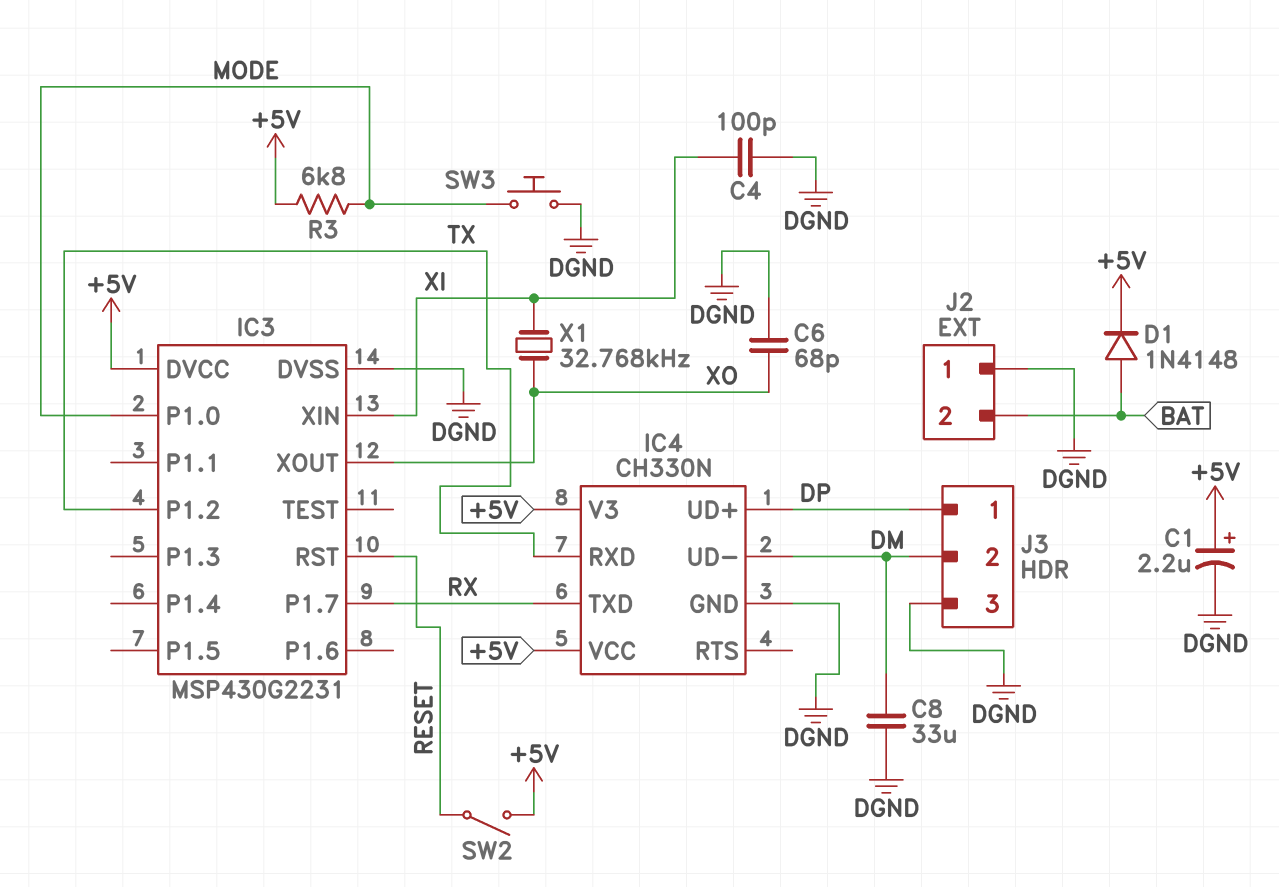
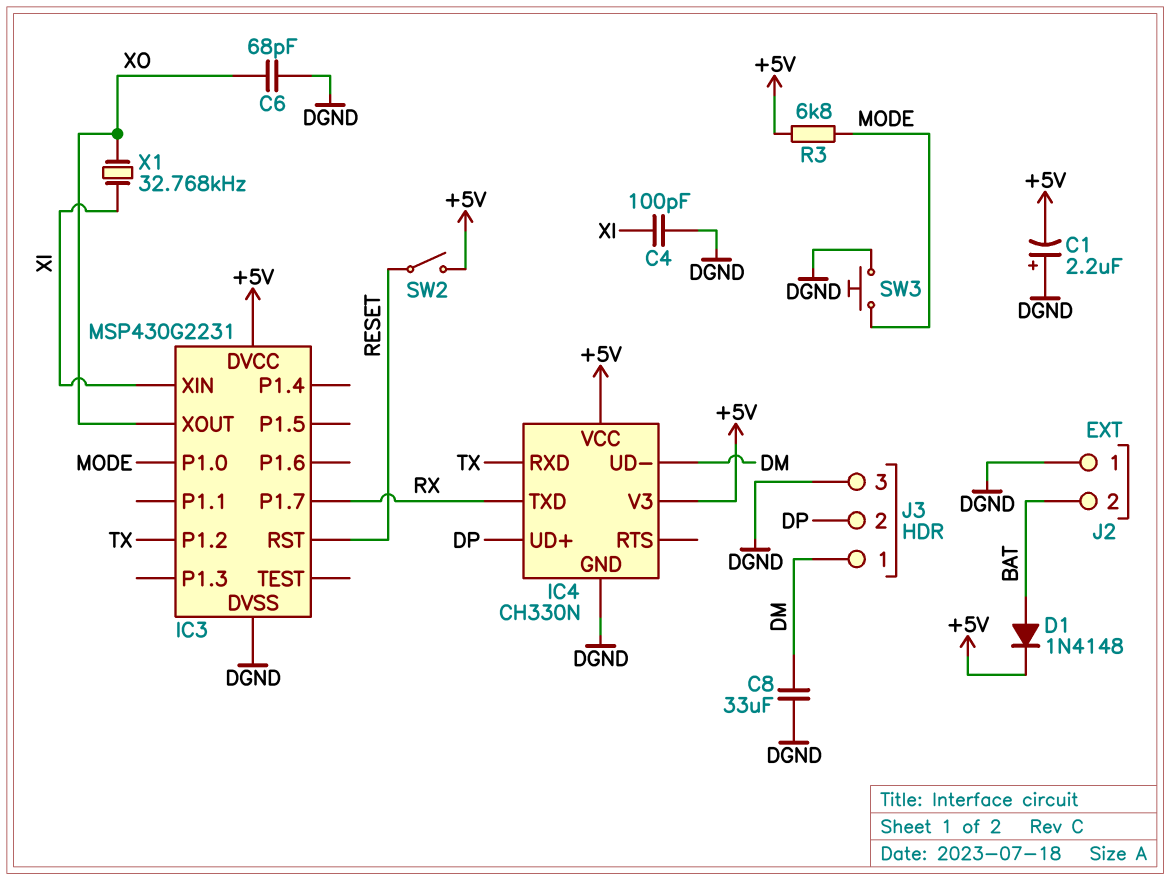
C1: 2.2uF (plus +5V, minus DGND) -> 2.2uF (plus DGND, minus +5V)
J3 pin 1: DP -> DM
J3 pin 2: DM -> DP

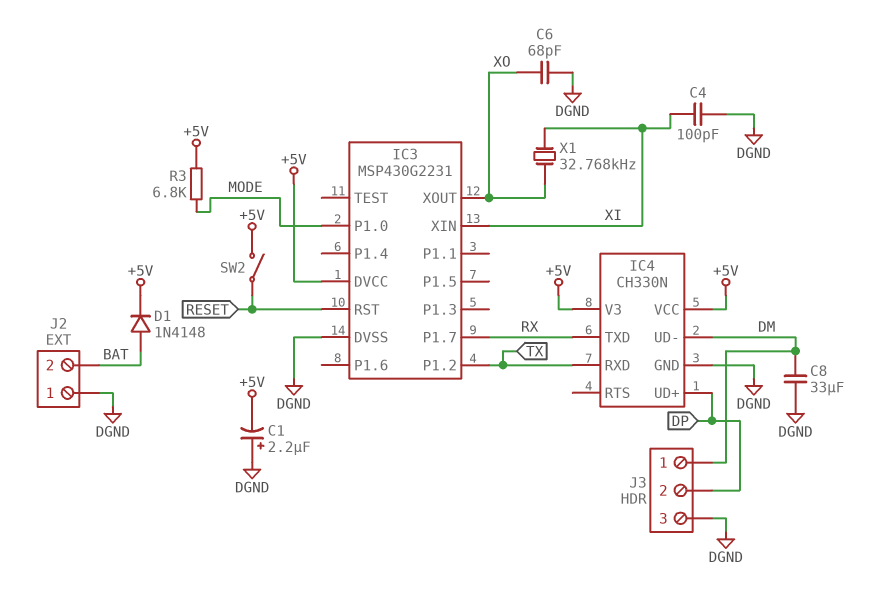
SW3: button (DGND, MODE) -> none

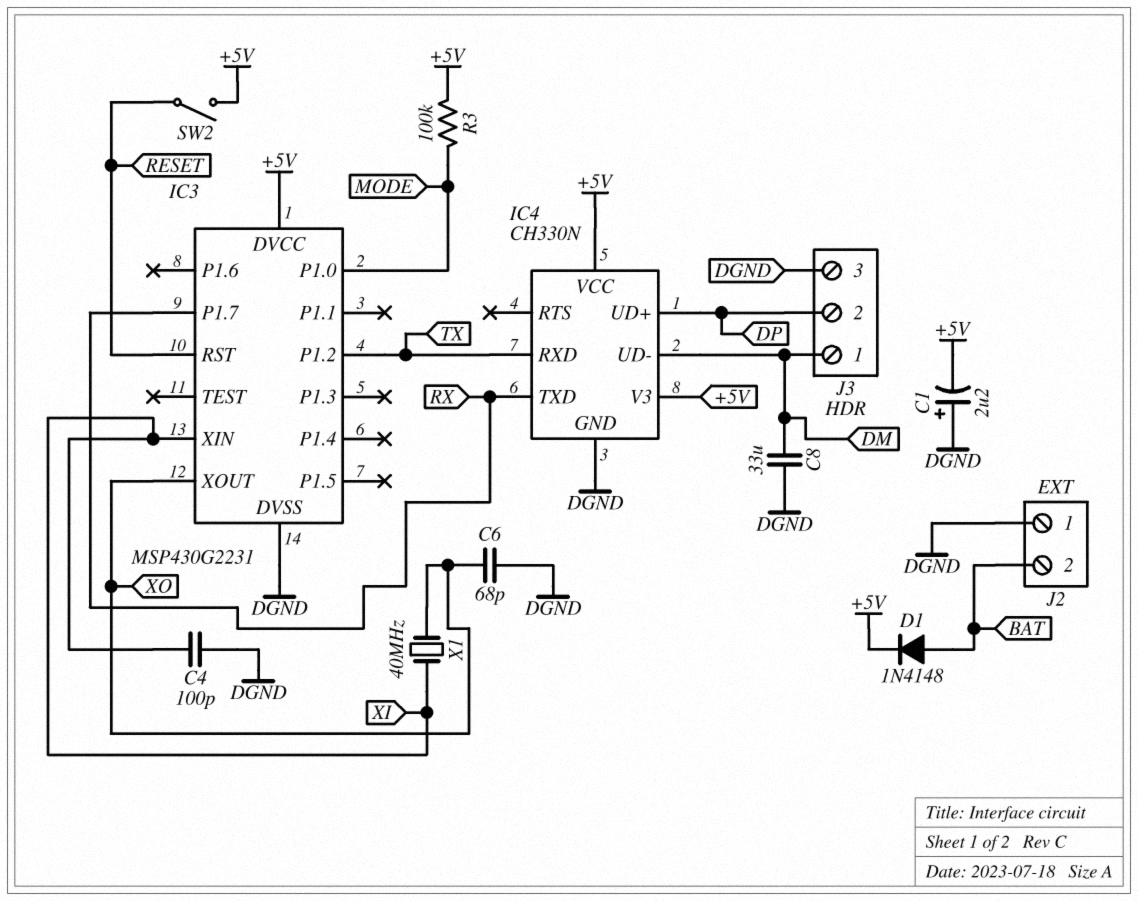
R3: 6.8k (+5V, MODE) -> 100k (+5V, MODE)
X1: 32.768kHz (XI, XO) -> 40MHz (XI, XO)

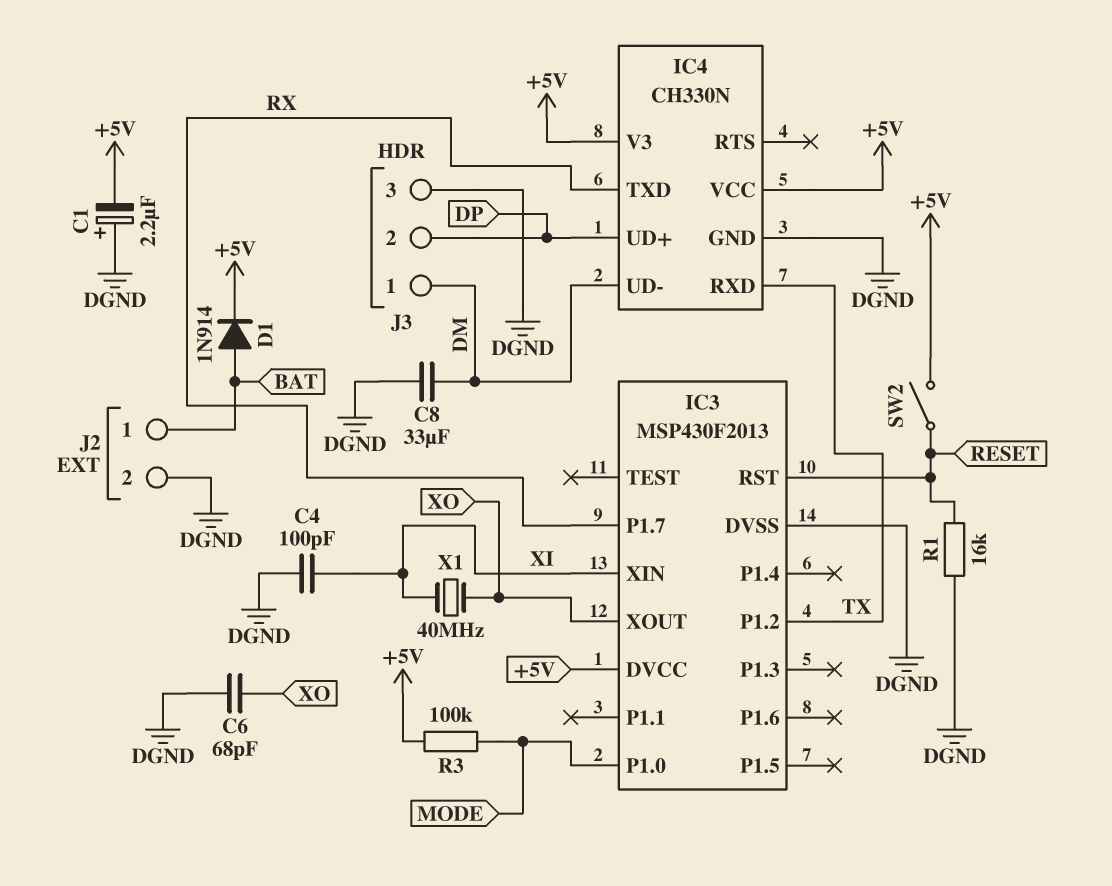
D1: diode 1N4148 (A BAT, K +5V) -> diode 1N914 (A BAT, K +5V)
IC3: MSP430G2231 -> MSP430F2013
J2 pin 1: DGND -> BAT
J2 pin 2: BAT -> DGND
R1: none -> 16k (DGND, RESET)

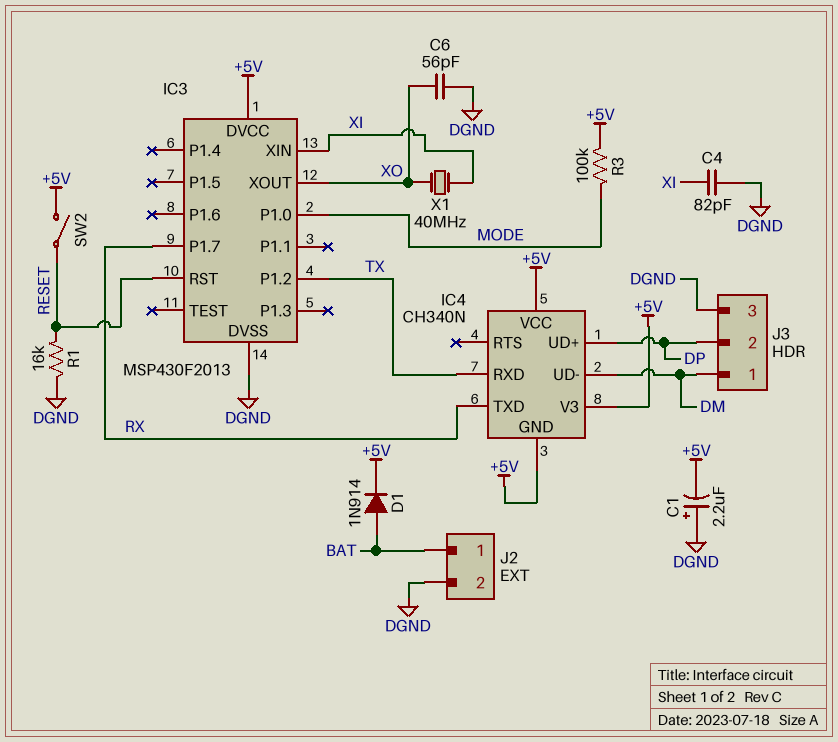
C4: 100pF (DGND, XI) -> 82pF (DGND, XI)
C6: 68pF (DGND, XO) -> 56pF (DGND, XO)
C8: 33uF (DGND, DM) -> none
IC4: CH330N -> CH340N
IC4 pin GND: DGND -> +5V

